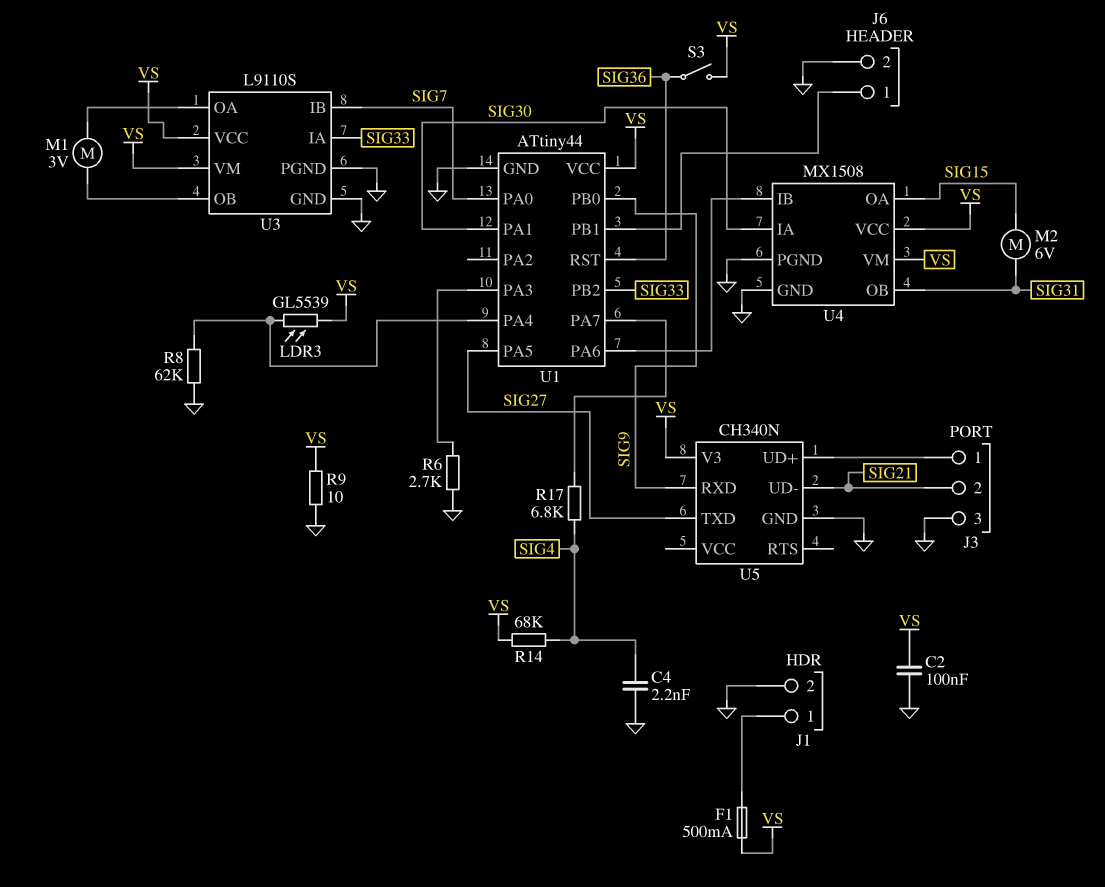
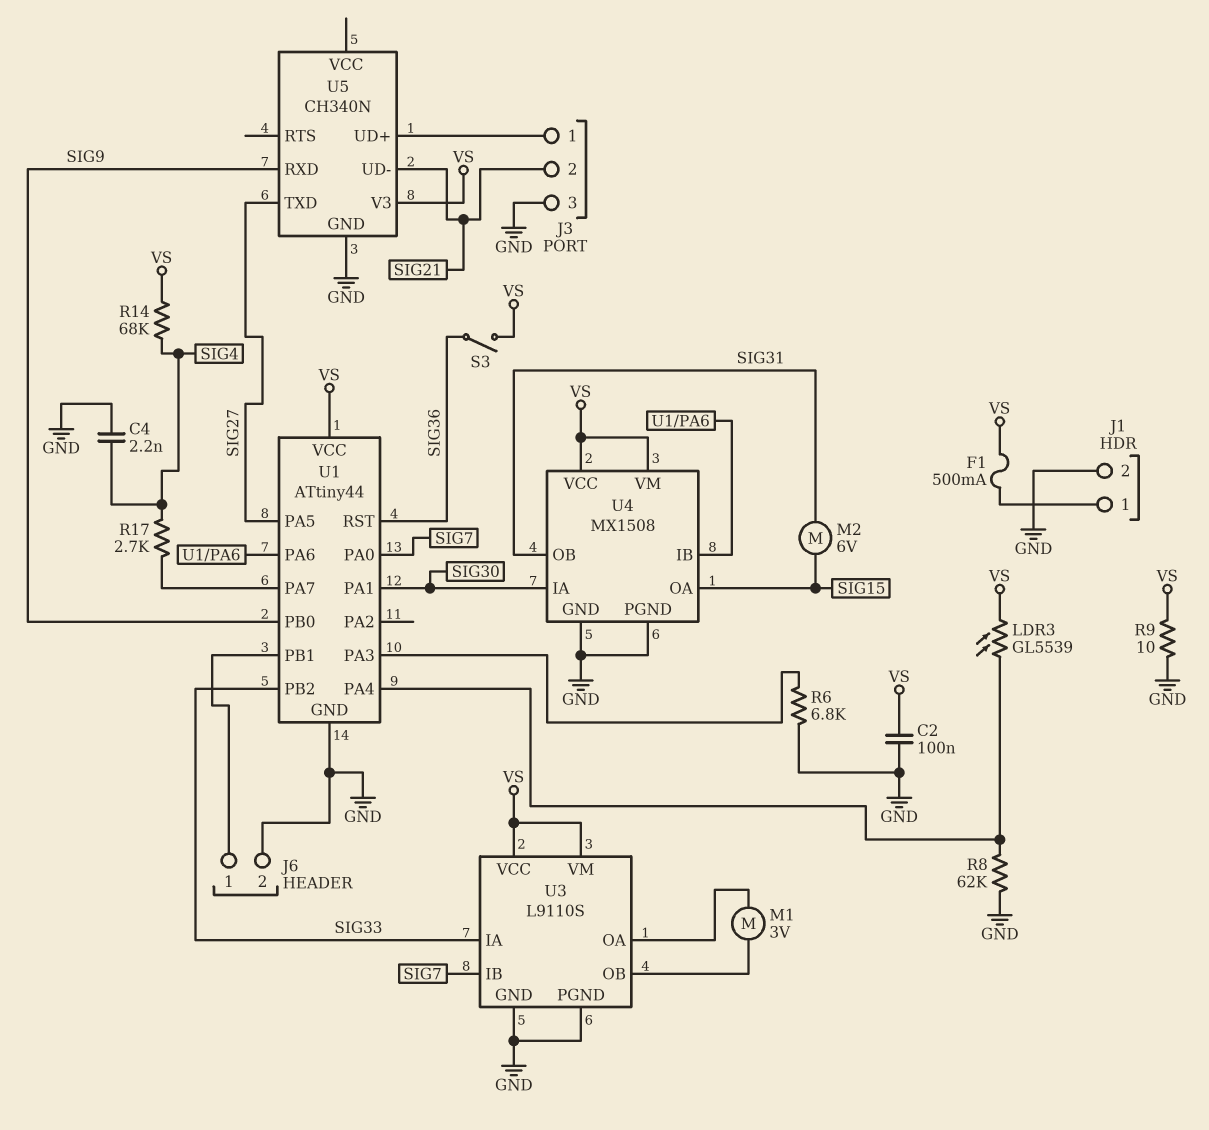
R6: 2.7k (GND, U1/PA3) -> 6.8k (GND, U1/PA3)
R17: 6.8k (SIG4, U1/PA7) -> 2.7k (SIG4, U1/PA7)

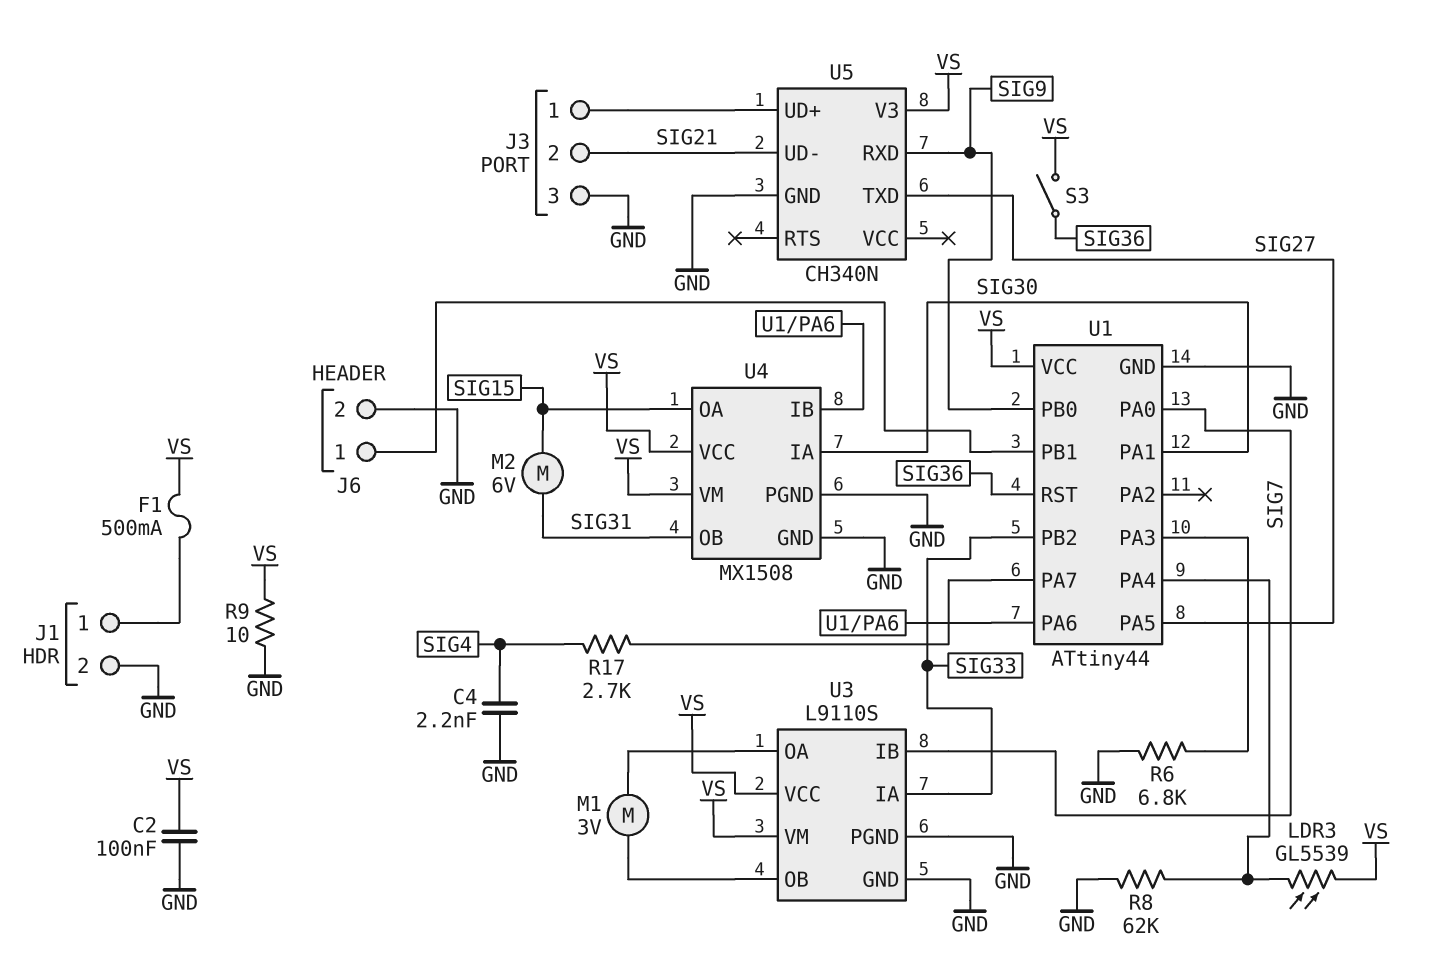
R14: 68k (SIG4, VS) -> none

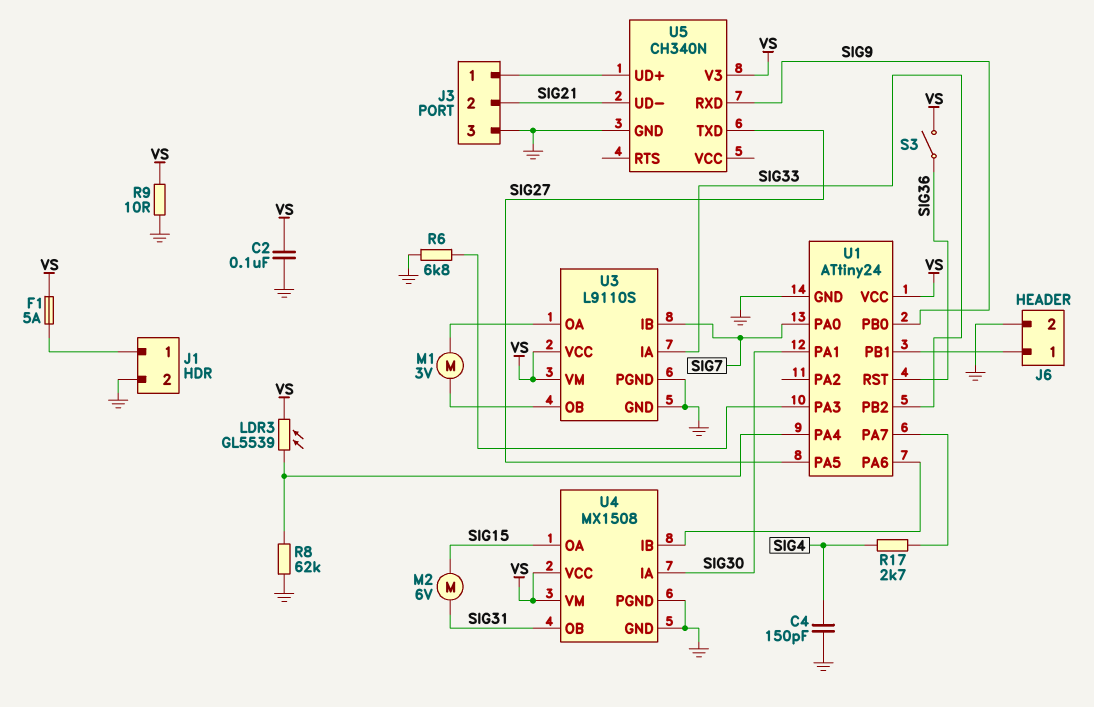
C4: 2.2nF (GND, SIG4) -> 150pF (GND, SIG4)
F1: 500mA (J1/1, VS) -> 5A (J1/1, VS)
U1: ATtiny44 -> ATtiny24

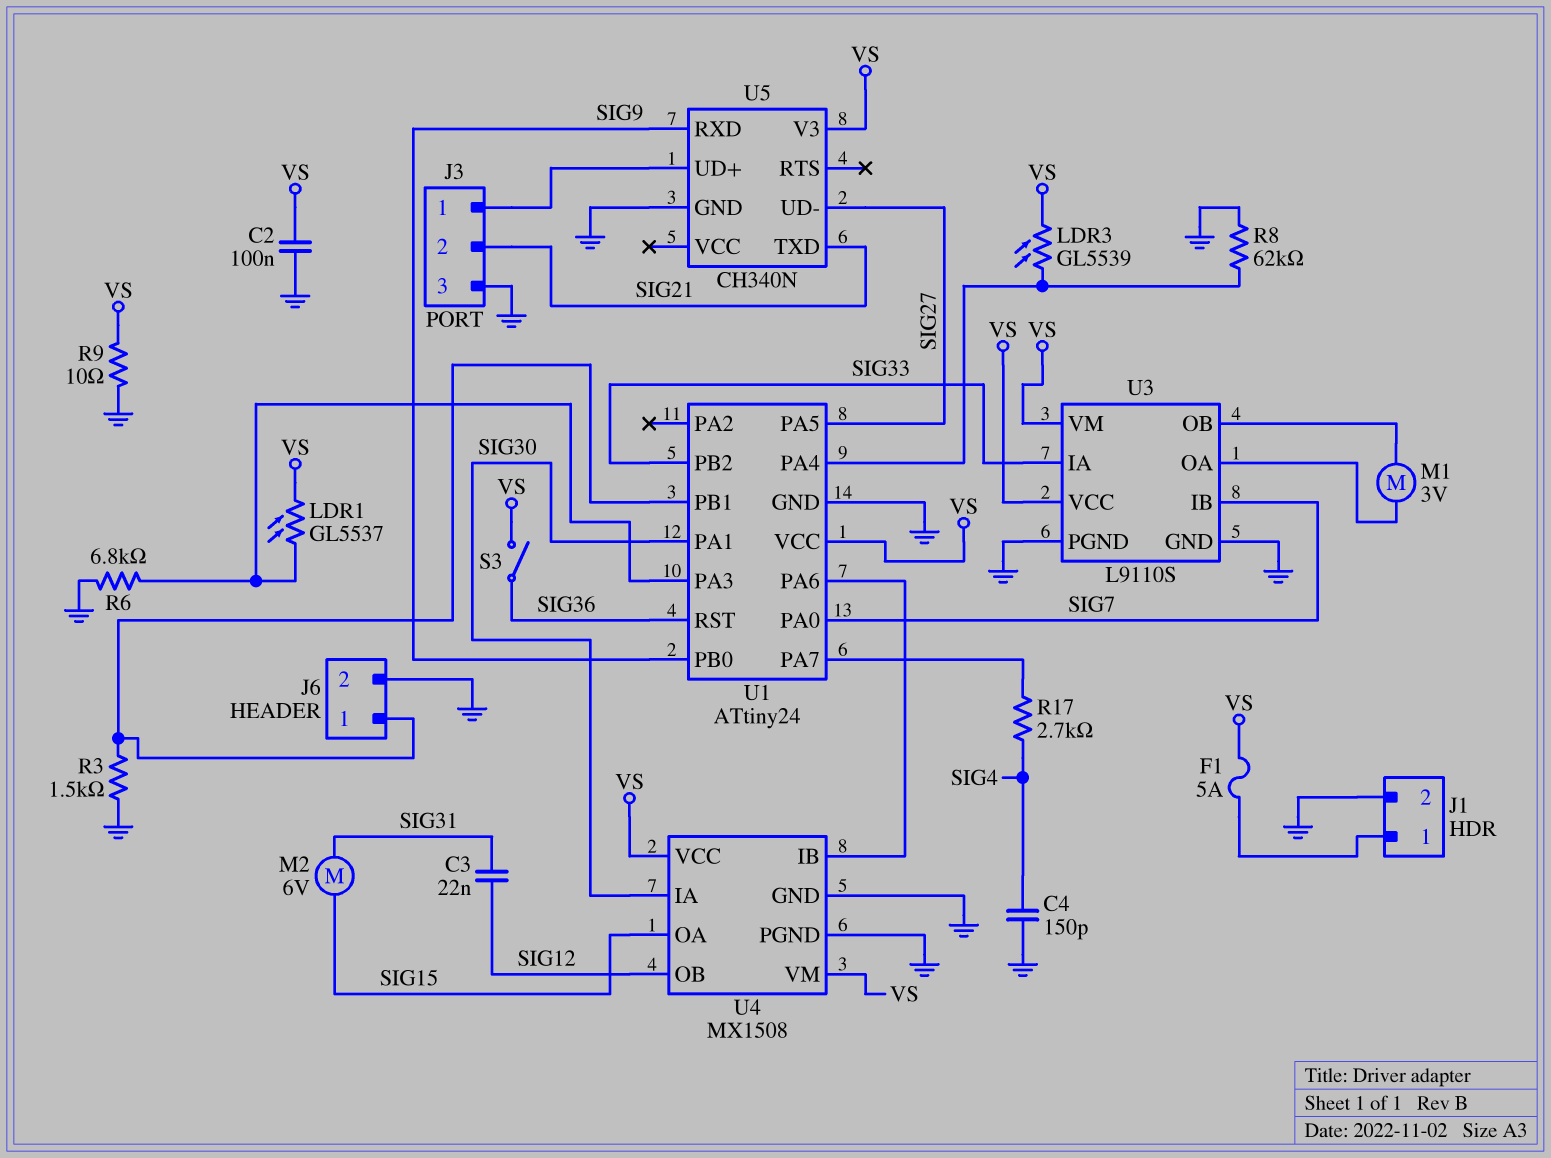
C3: none -> 22nF (SIG12, SIG31)
LDR1: none -> GL5537 (U1/PA3, VS)
R3: none -> 1.5k (GND, J6/1)
U4 pin OB: SIG31 -> SIG12
U5 pin TXD: SIG27 -> SIG21
U5 pin UD-: SIG21 -> SIG27

